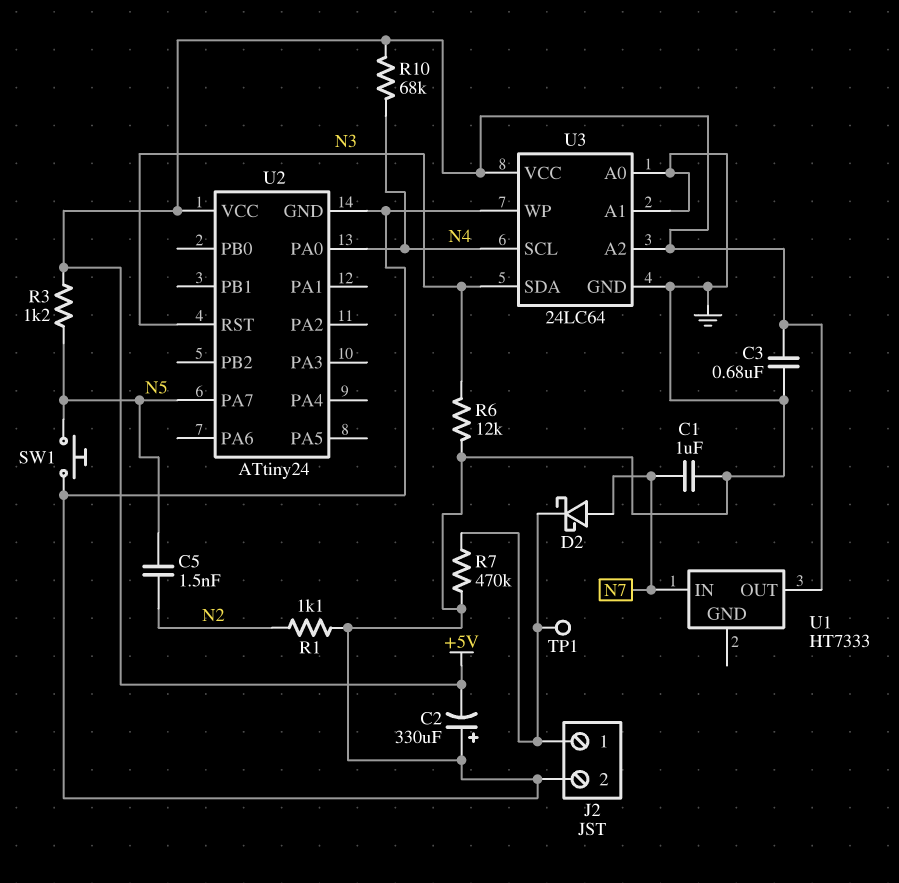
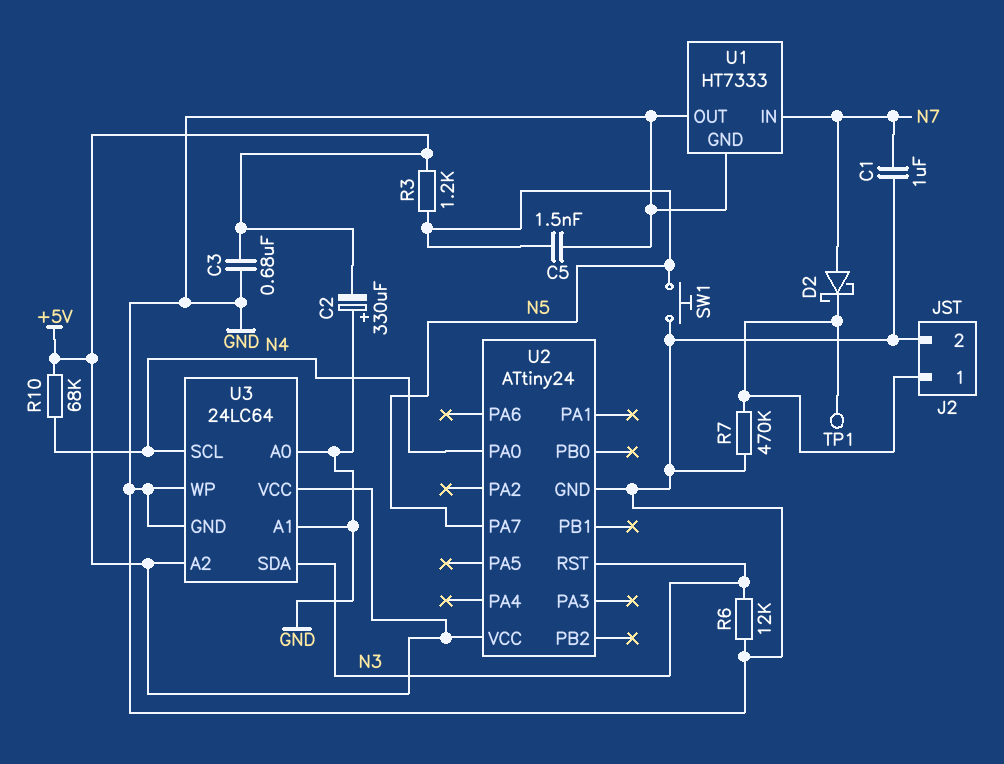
C5: 1.5nF (N2, N5) -> 1.5nF (GND, N5)
R1: 1.1k (GND, N2) -> none
U1 pin GND: none -> GND
U1 pin OUT: +5V -> GND

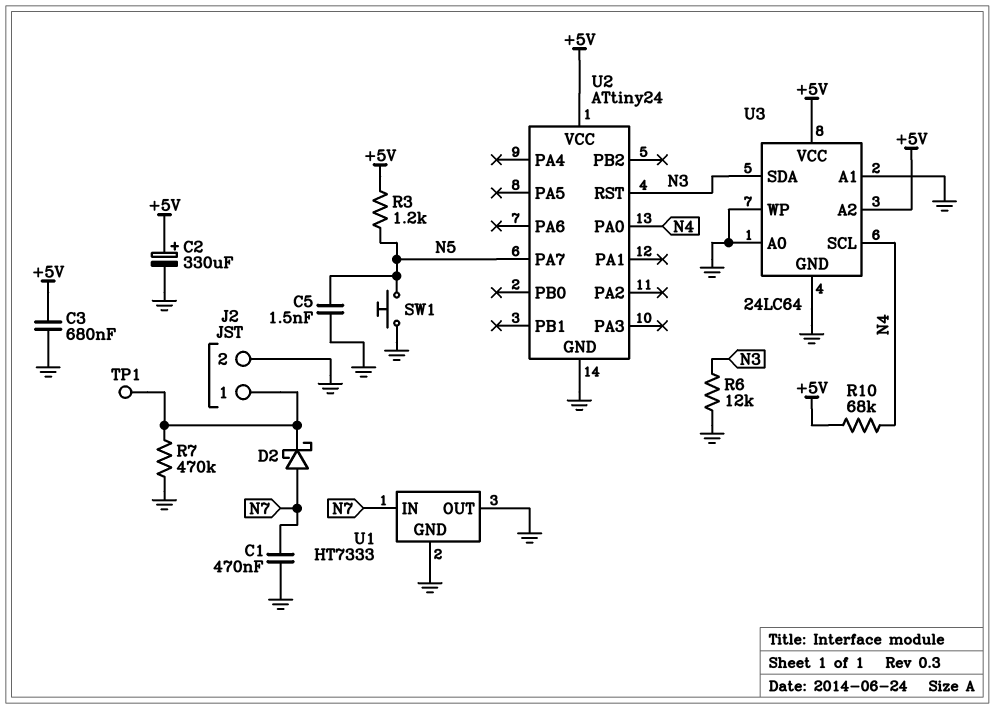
C1: 1uF (GND, N7) -> 470nF (GND, N7)
C2: 330uF (plus GND, minus +5V) -> 330uF (plus +5V, minus GND)

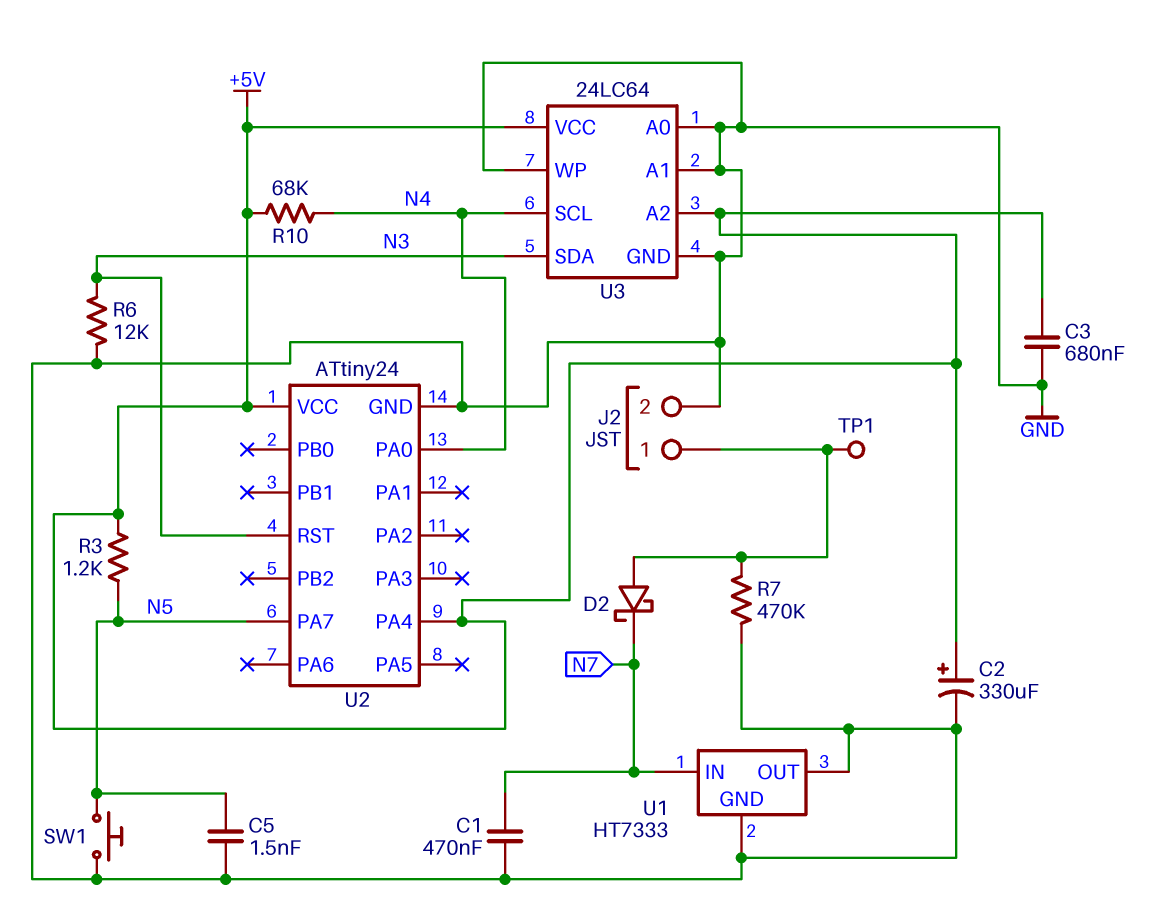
D2: schottky (A N7, K J2/1) -> schottky (A J2/1, K N7)
U2 pin PA4: none -> +5V

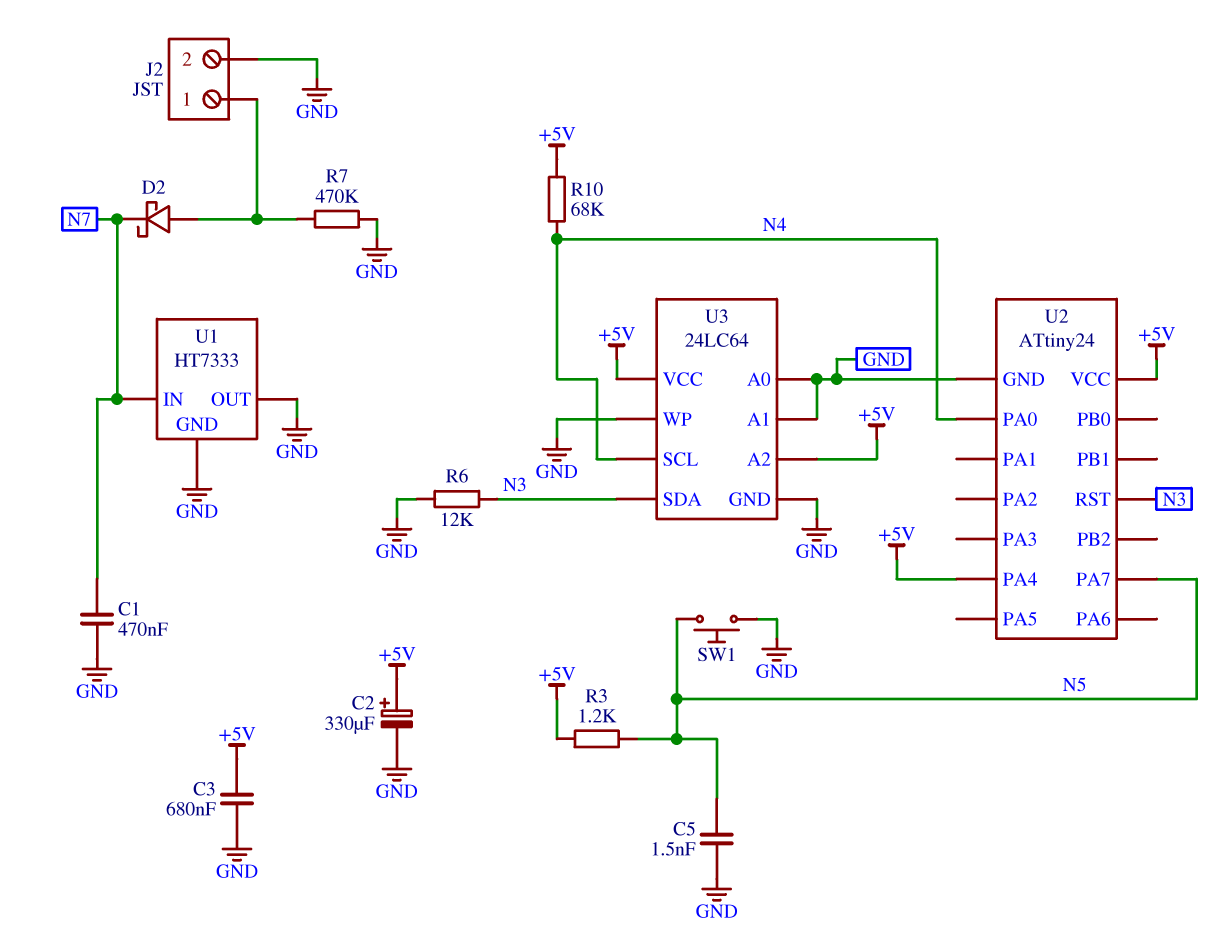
TP1: test point (J2/1) -> none

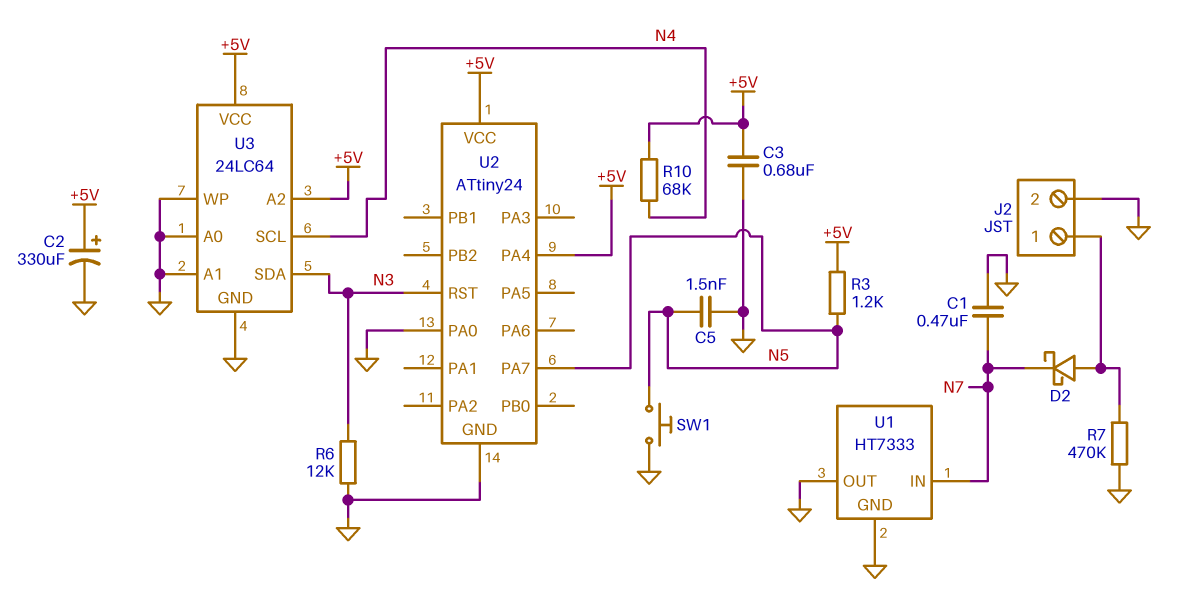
U2 pin PA0: N4 -> GND

